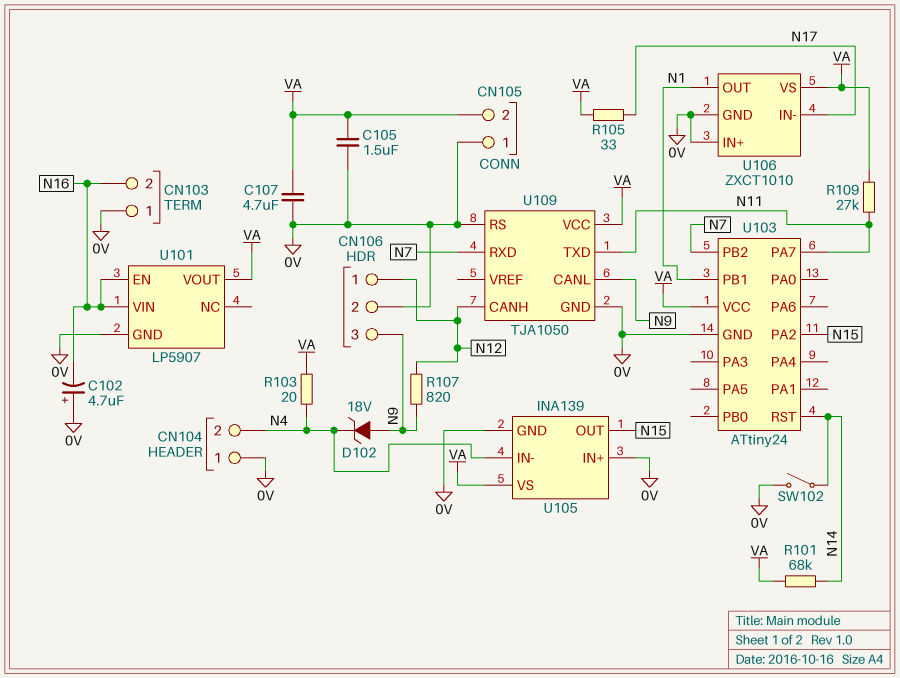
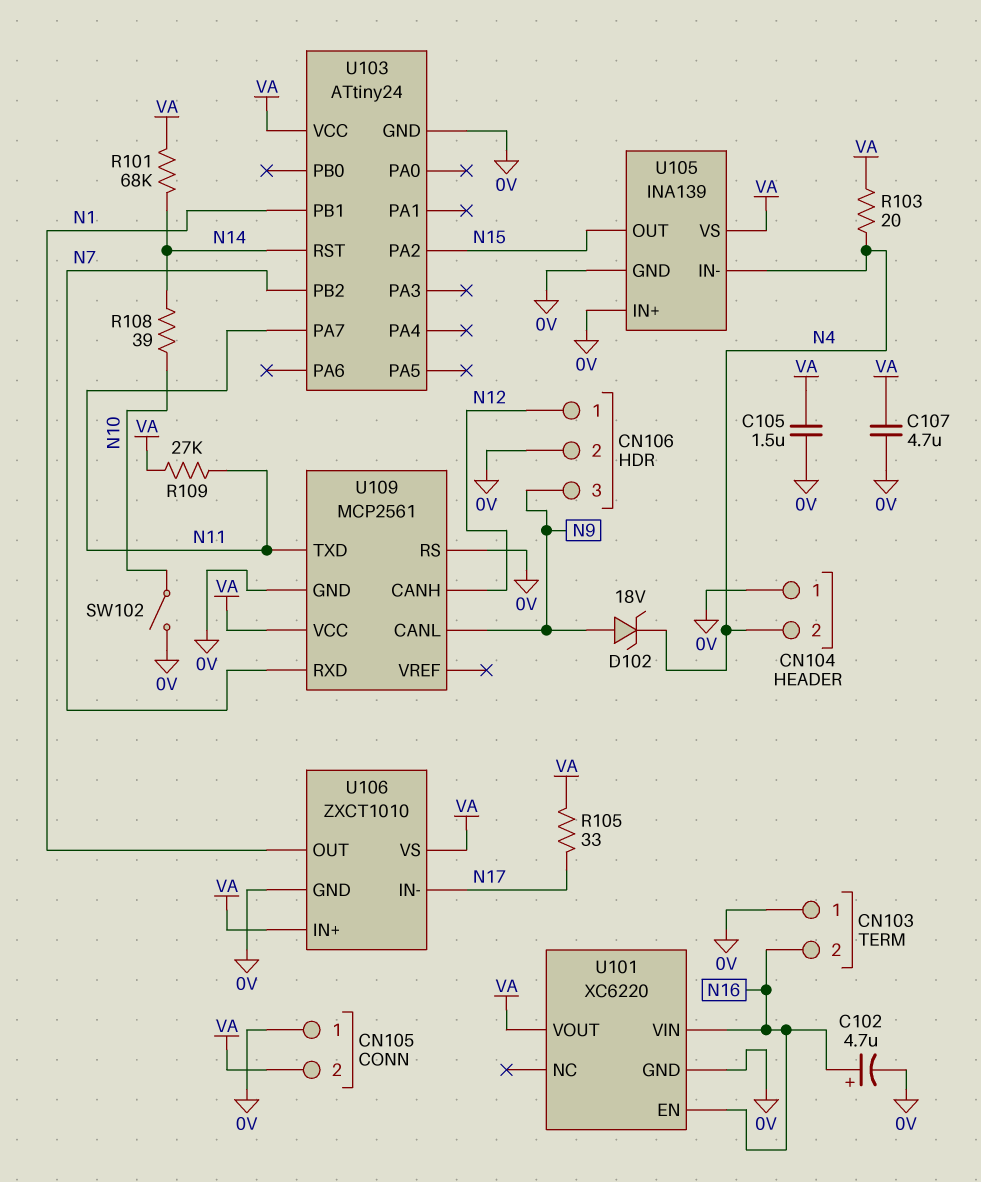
C102: 4.7uF (plus 0V, minus N16) -> 4.7uF (plus N16, minus 0V)
R107: 820 (N9, N12) -> none
R108: none -> 39 (N10, N14)
SW102: switch (0V, N14) -> switch (0V, N10)
U101: LP5907 -> XC6220
U106 pin IN+: 0V -> VA
U109: TJA1050 -> MCP2561

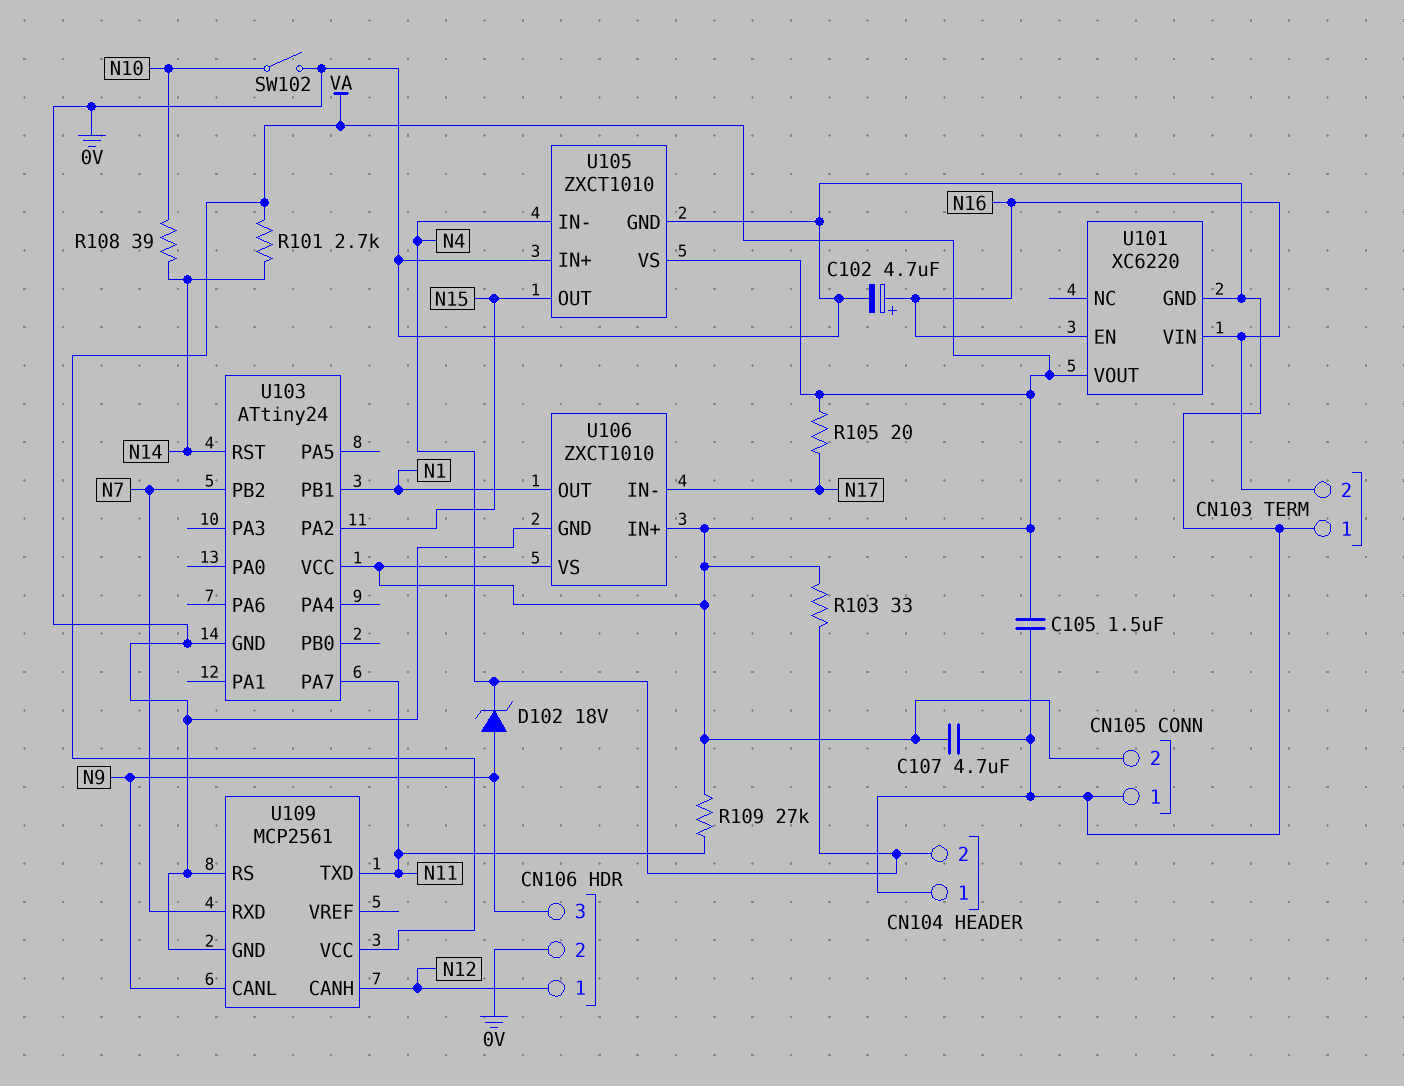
R101: 68k (N14, VA) -> 2.7k (N14, VA)
R103: 20 (N4, VA) -> 33 (N4, VA)
R105: 33 (N17, VA) -> 20 (N17, VA)
U105: INA139 -> ZXCT1010

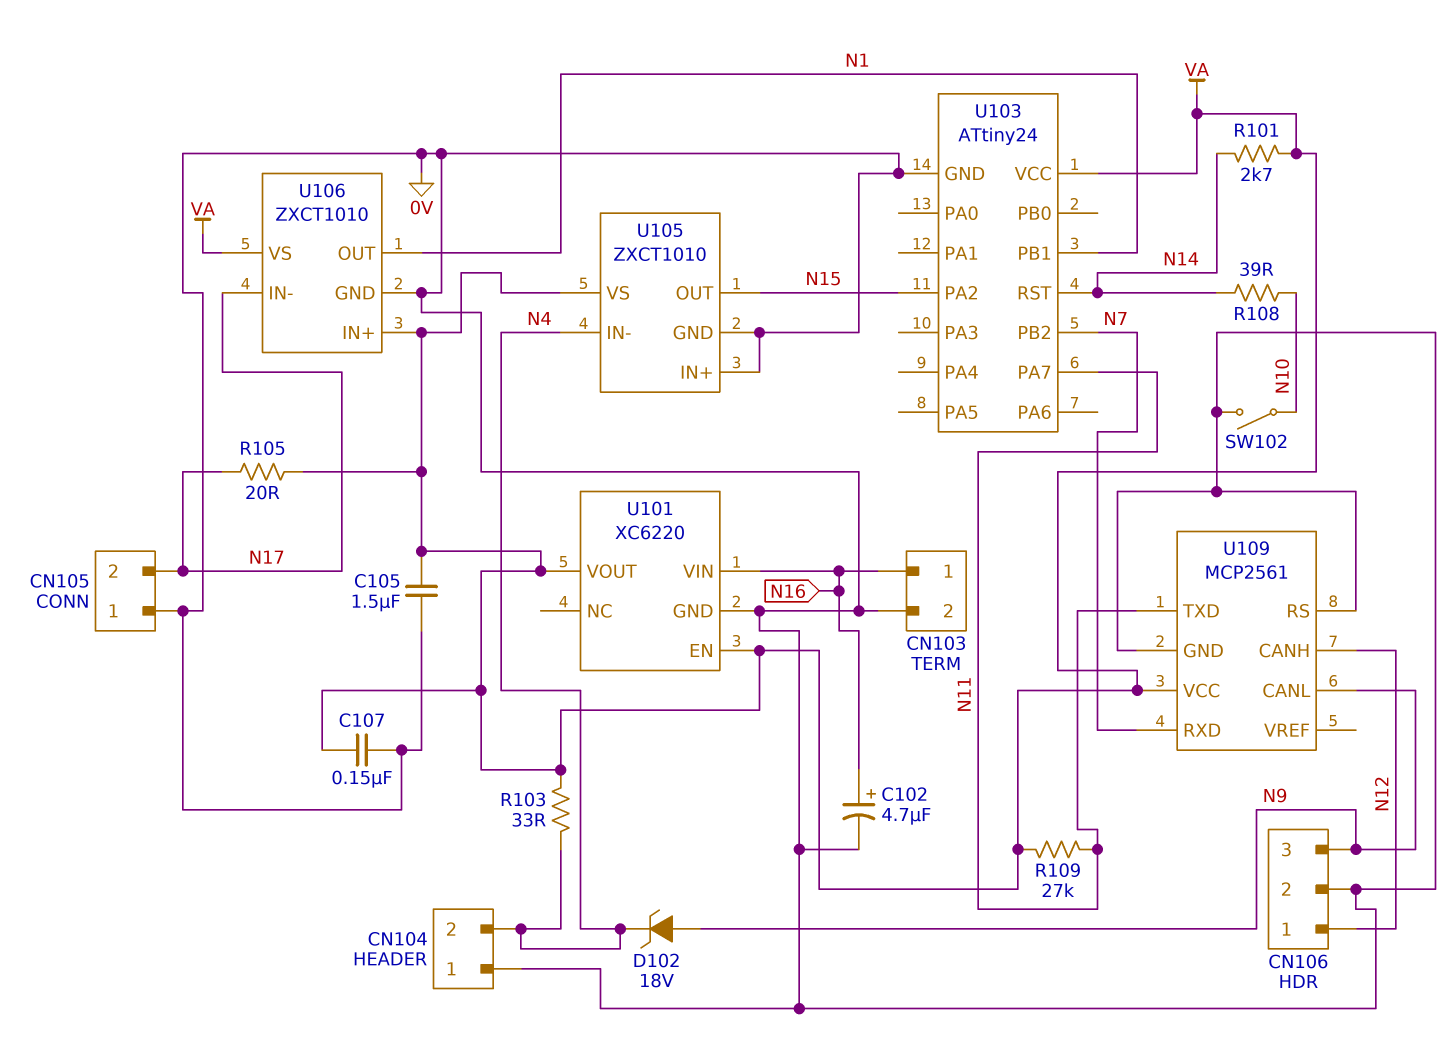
C107: 4.7uF (0V, VA) -> 150nF (0V, VA)
CN103 pin 1: 0V -> N16
CN103 pin 2: N16 -> 0V
CN105 pin 2: VA -> N17
U101 pin EN: N16 -> VA

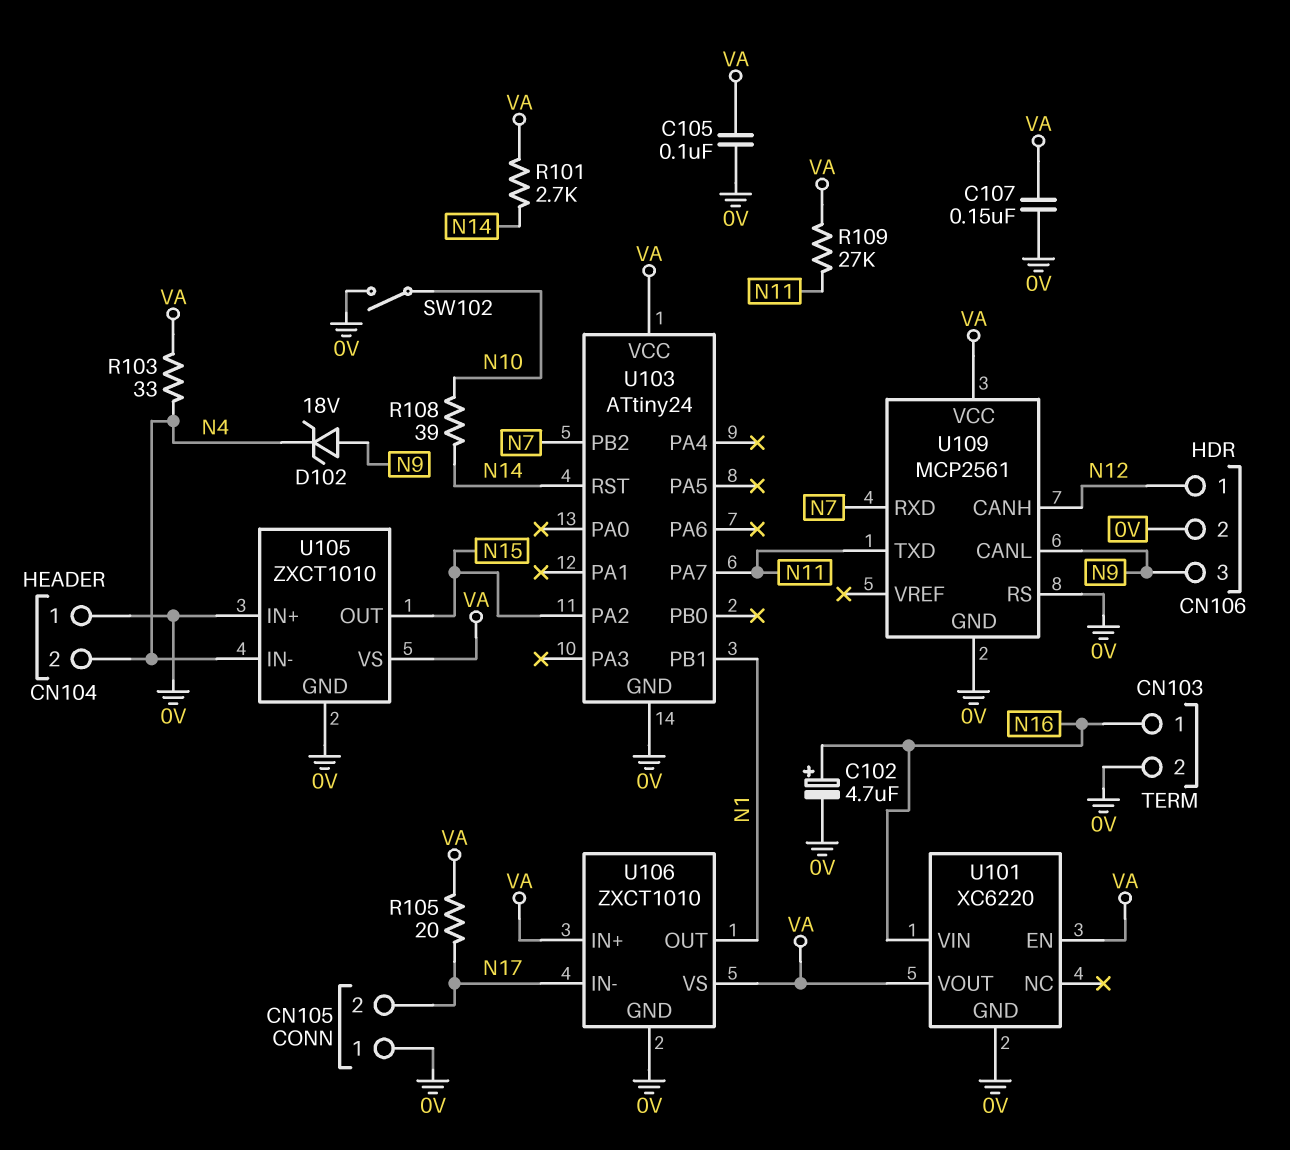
C105: 1.5uF (0V, VA) -> 100nF (0V, VA)

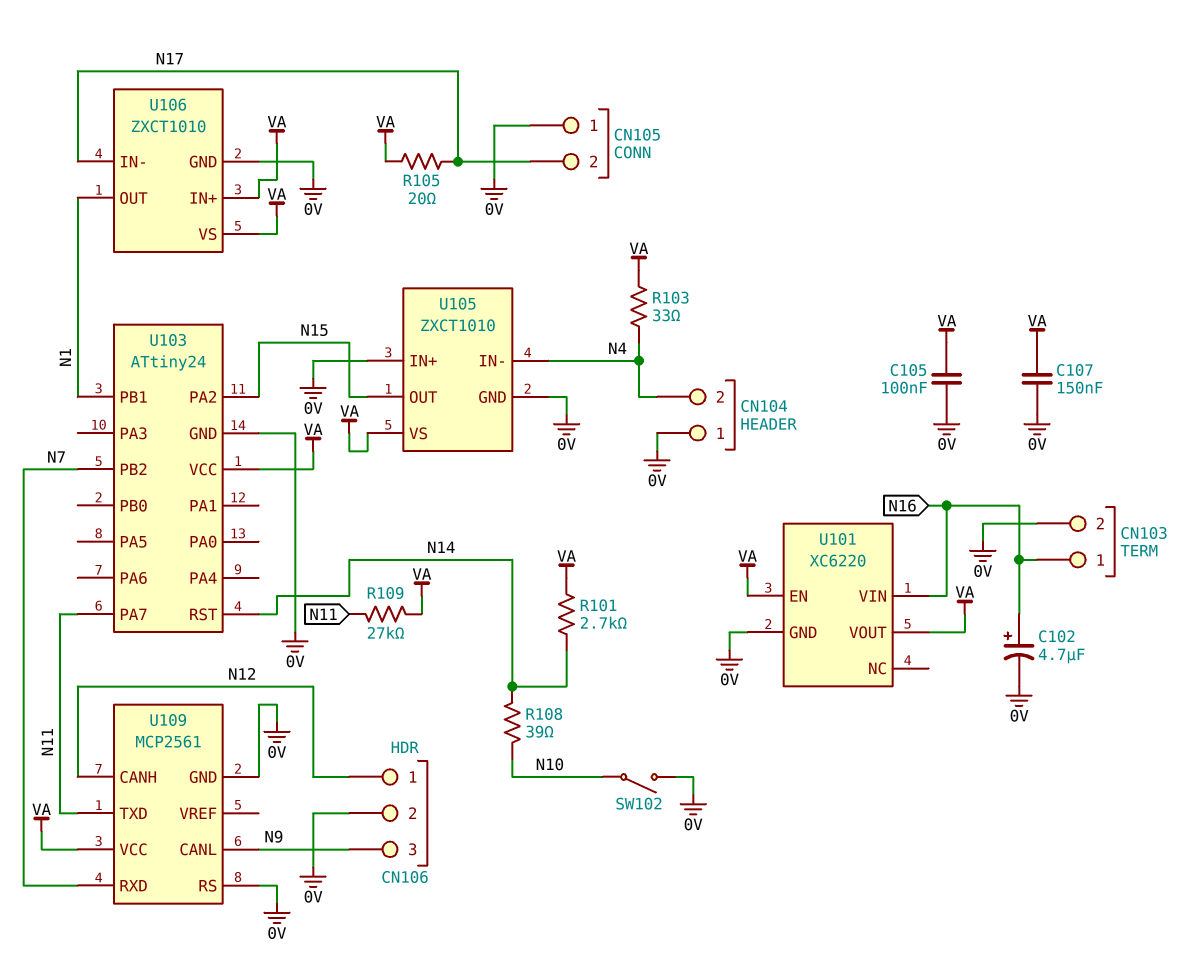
D102: zener 18V (A N9, K N4) -> none

